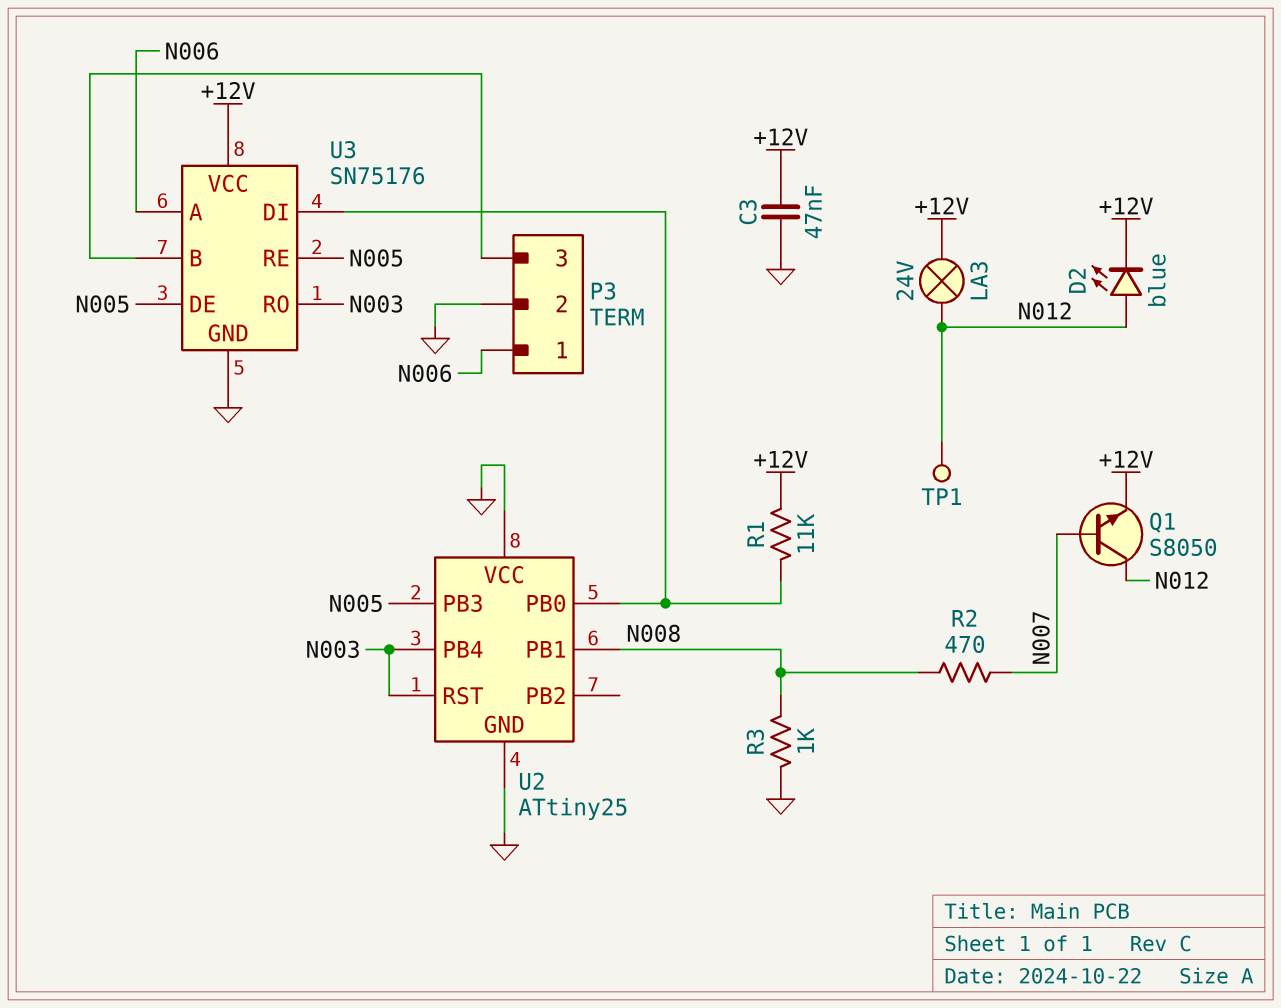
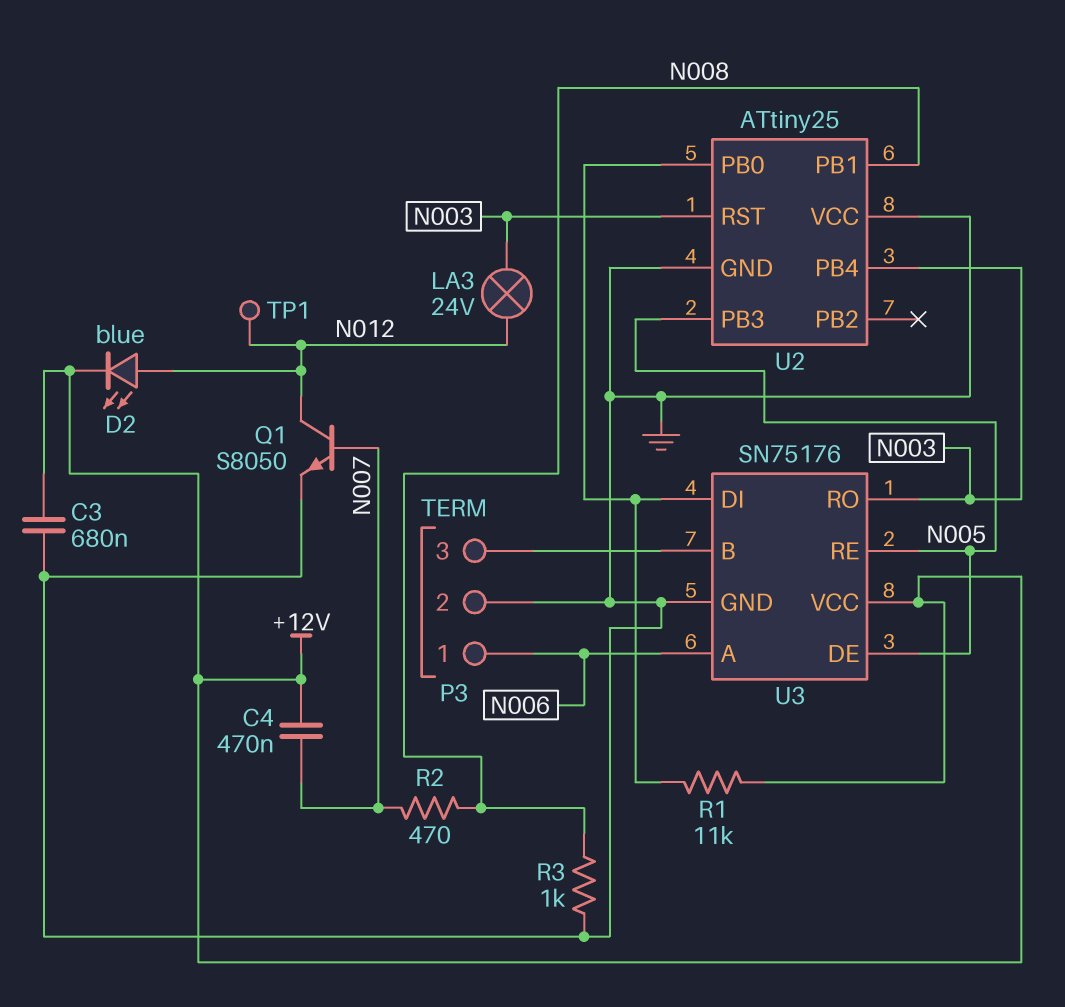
C3: 47nF (+12V, GND) -> 680nF (+12V, GND)
C4: none -> 470nF (+12V, N007)
LA3: lamp 24V (+12V, N012) -> lamp 24V (N003, N012)
Q1: NPN S8050 (B N007, C N012, E +12V) -> NPN S8050 (B N007, C N012, E GND)

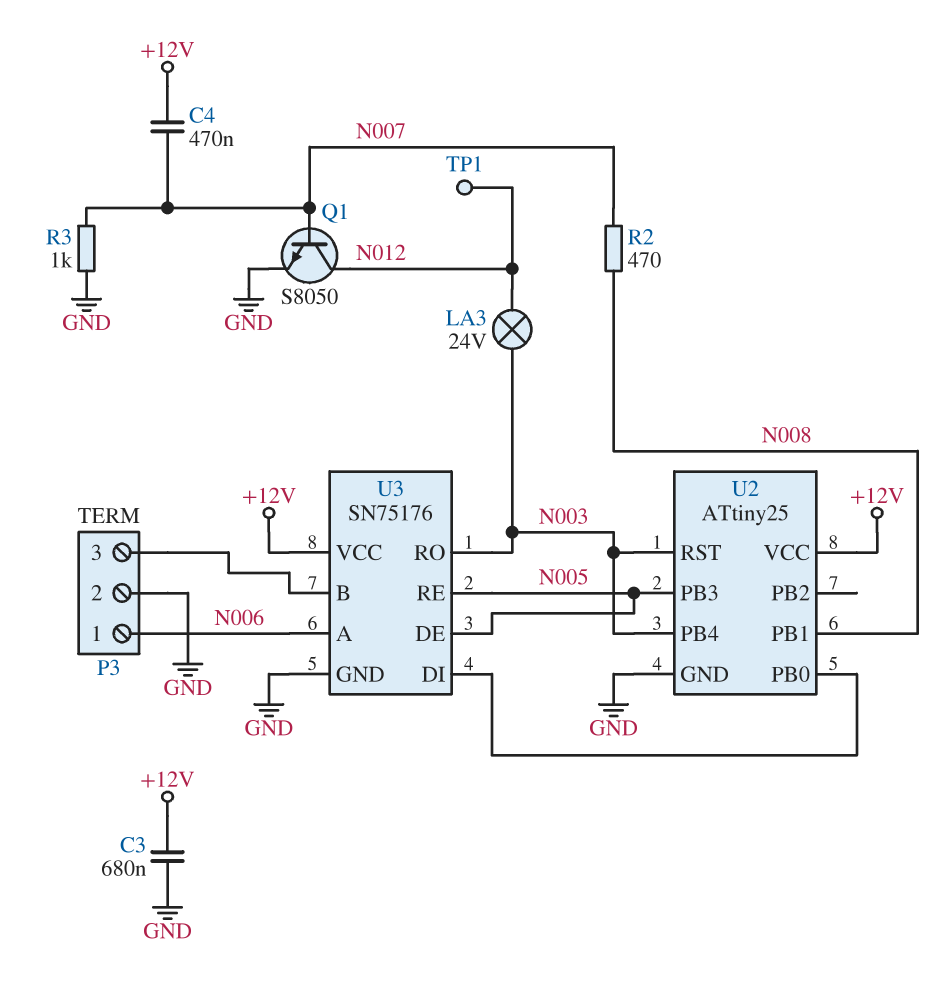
D2: LED blue (A N012, K +12V) -> none
R1: 11k (+12V, U2/PB0) -> none
R3: 1k (GND, N008) -> 1k (GND, N007)
U2 pin VCC: GND -> +12V

